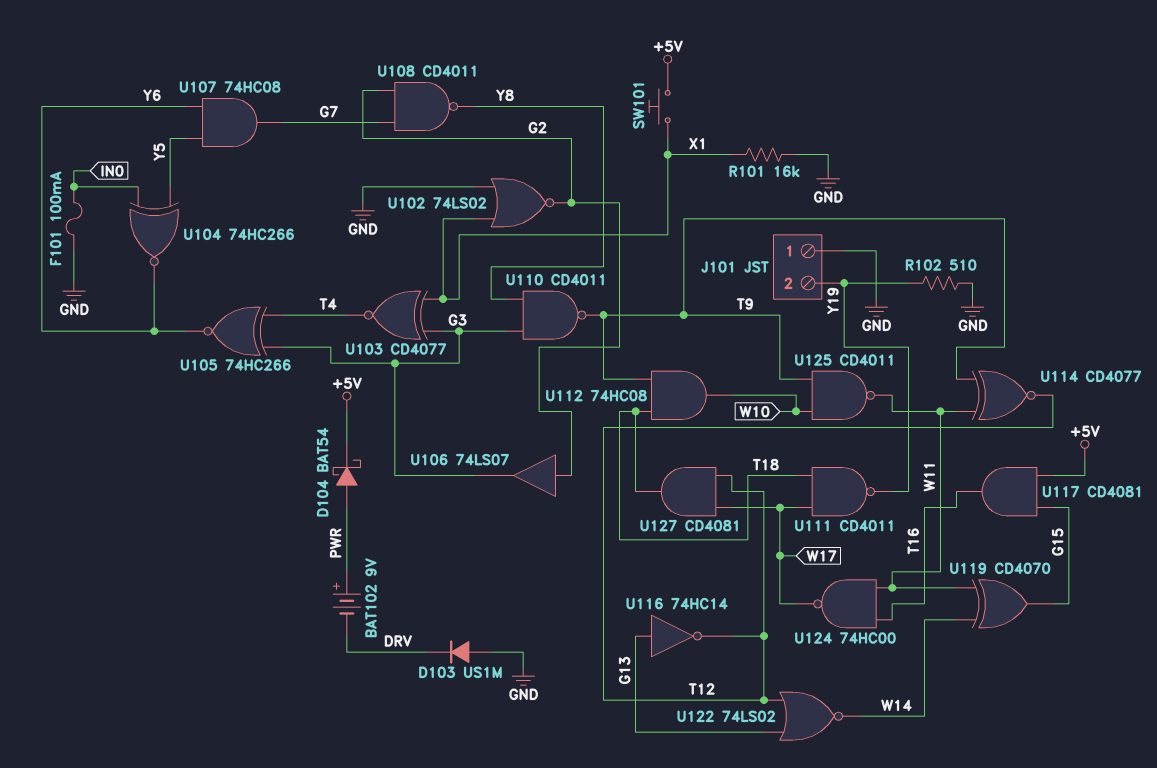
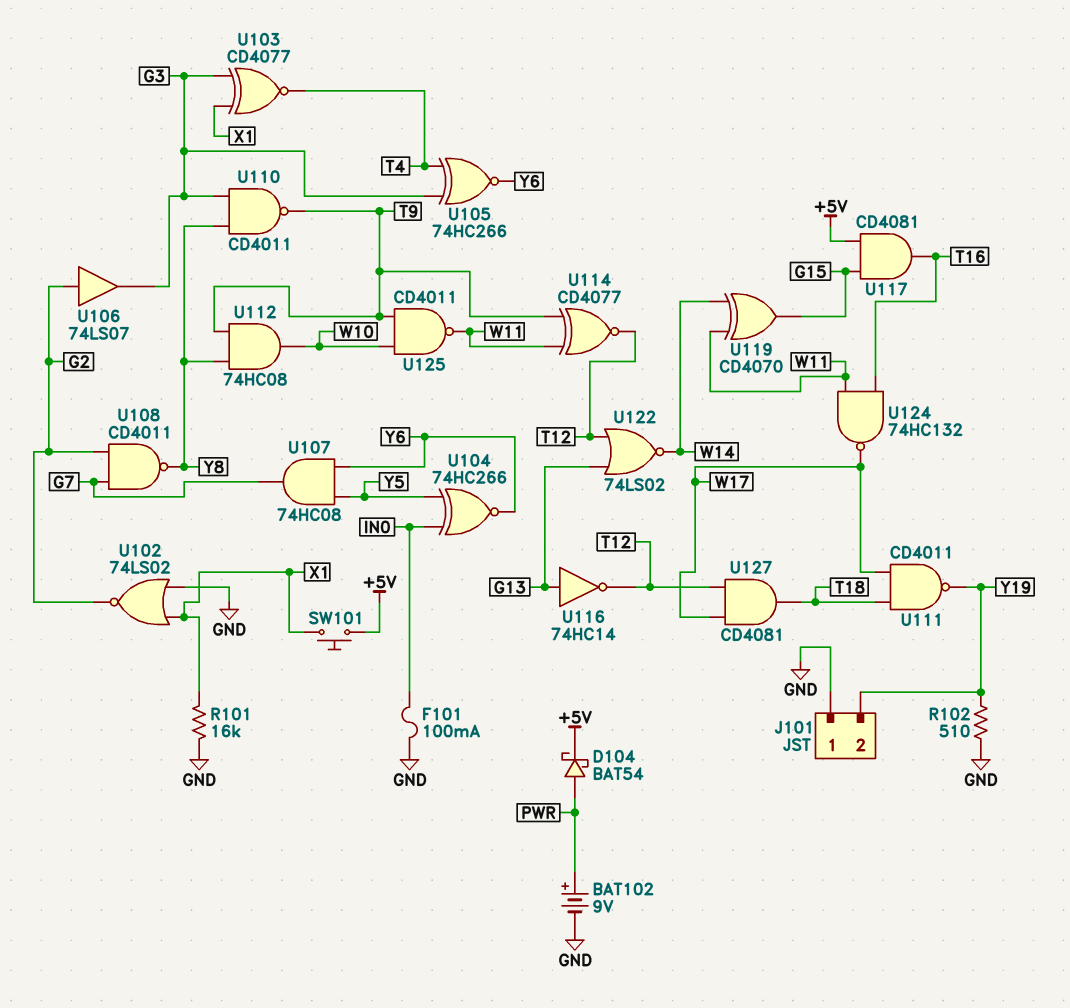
BAT102: 9V (plus PWR, minus DRV) -> 9V (plus PWR, minus GND)
D103: diode US1M (A GND, K DRV) -> none
U112: AND 74HC08 (in T9, in T18, out W10) -> AND 74HC08 (in T9, in Y8, out W10)
U124: NAND 74HC00 (in T16, in W11, out W17) -> NAND 74HC132 (in T16, in W11, out W17)

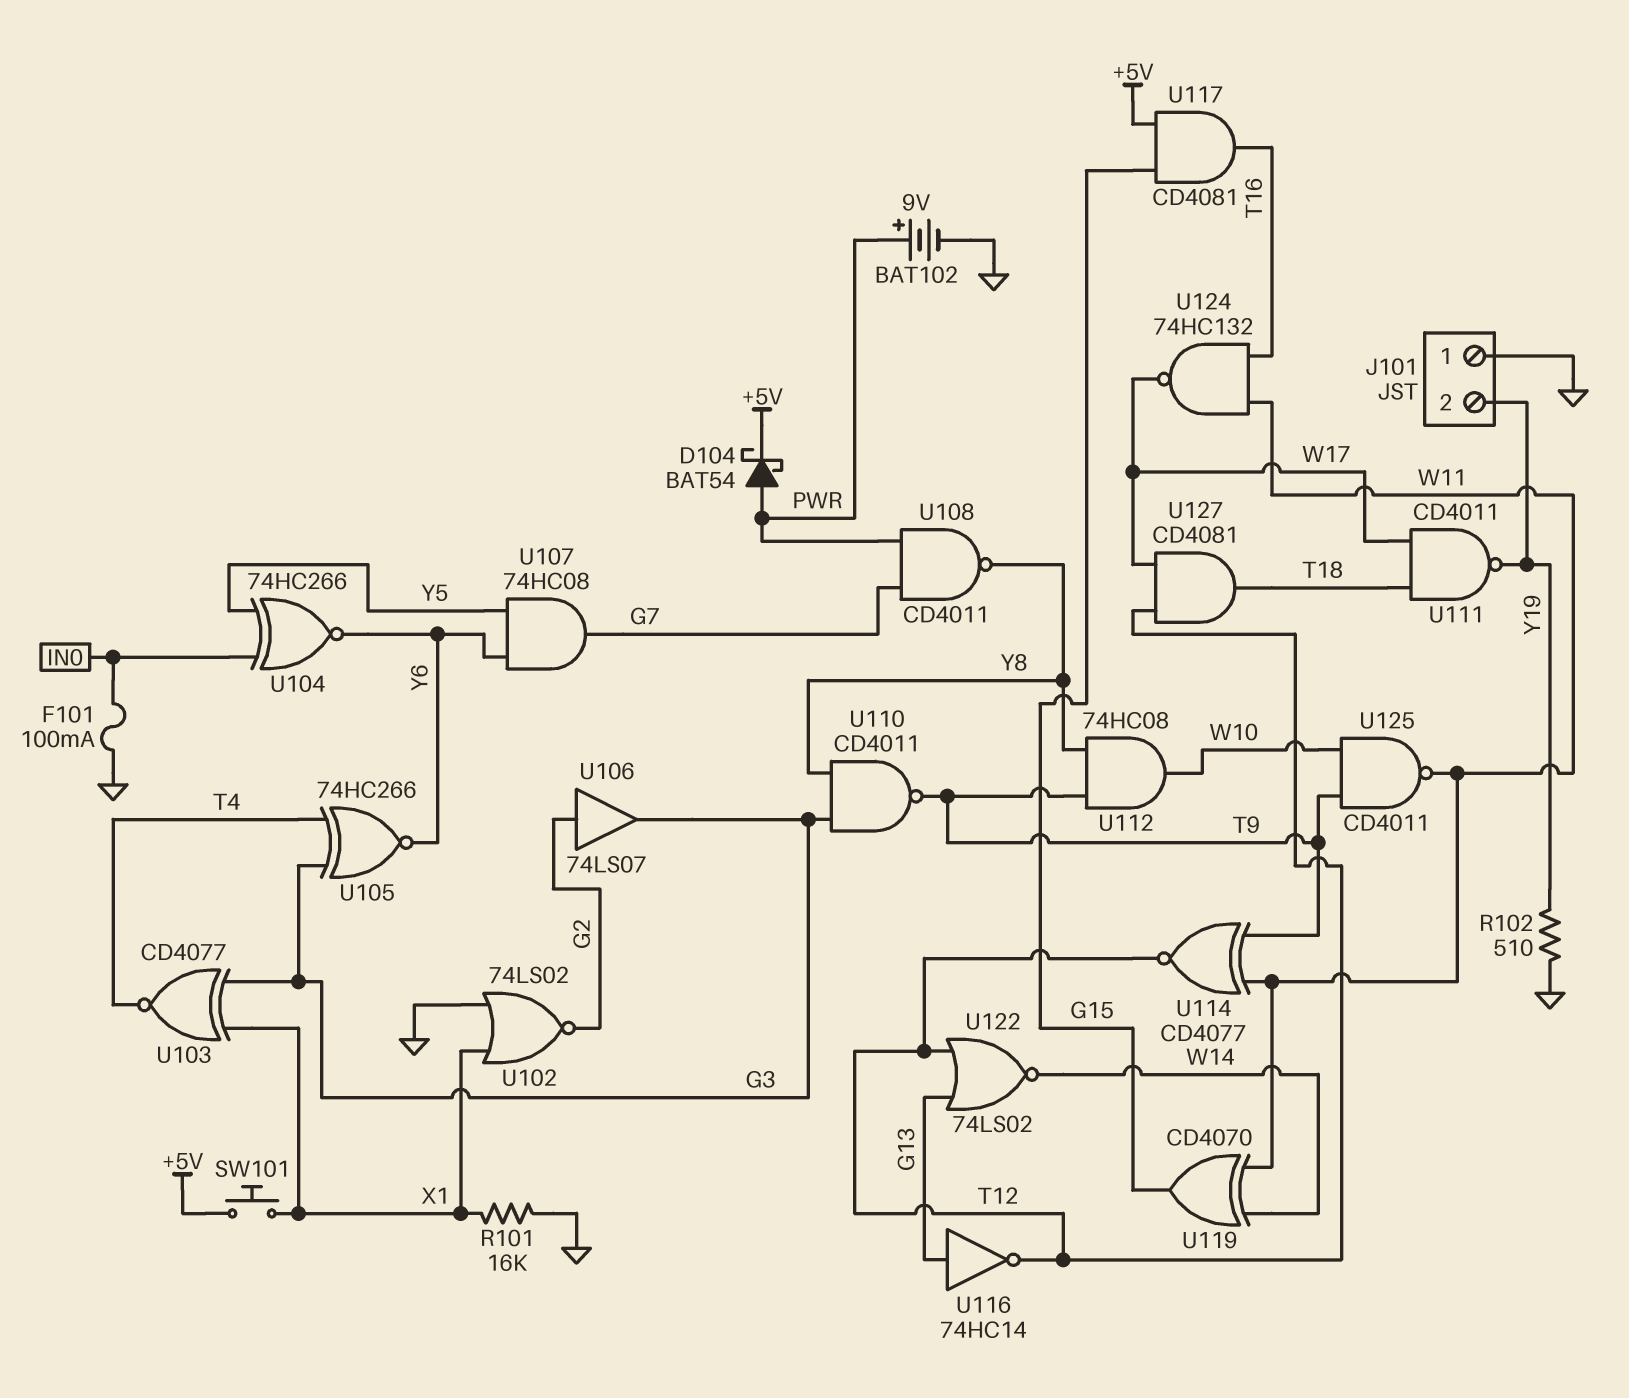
U108: NAND CD4011 (in G2, in G7, out Y8) -> NAND CD4011 (in G7, in PWR, out Y8)

